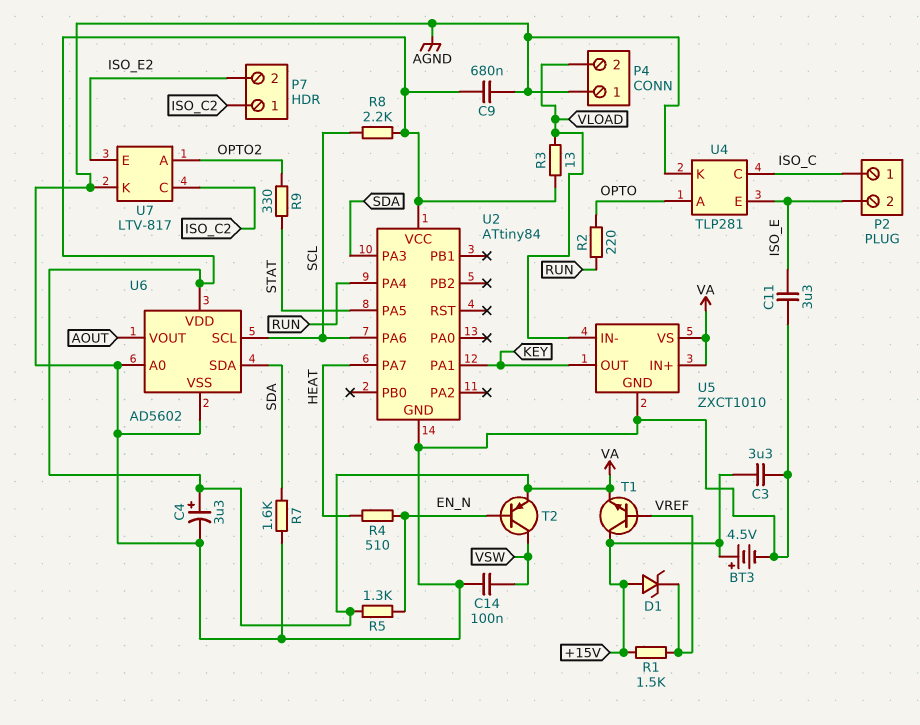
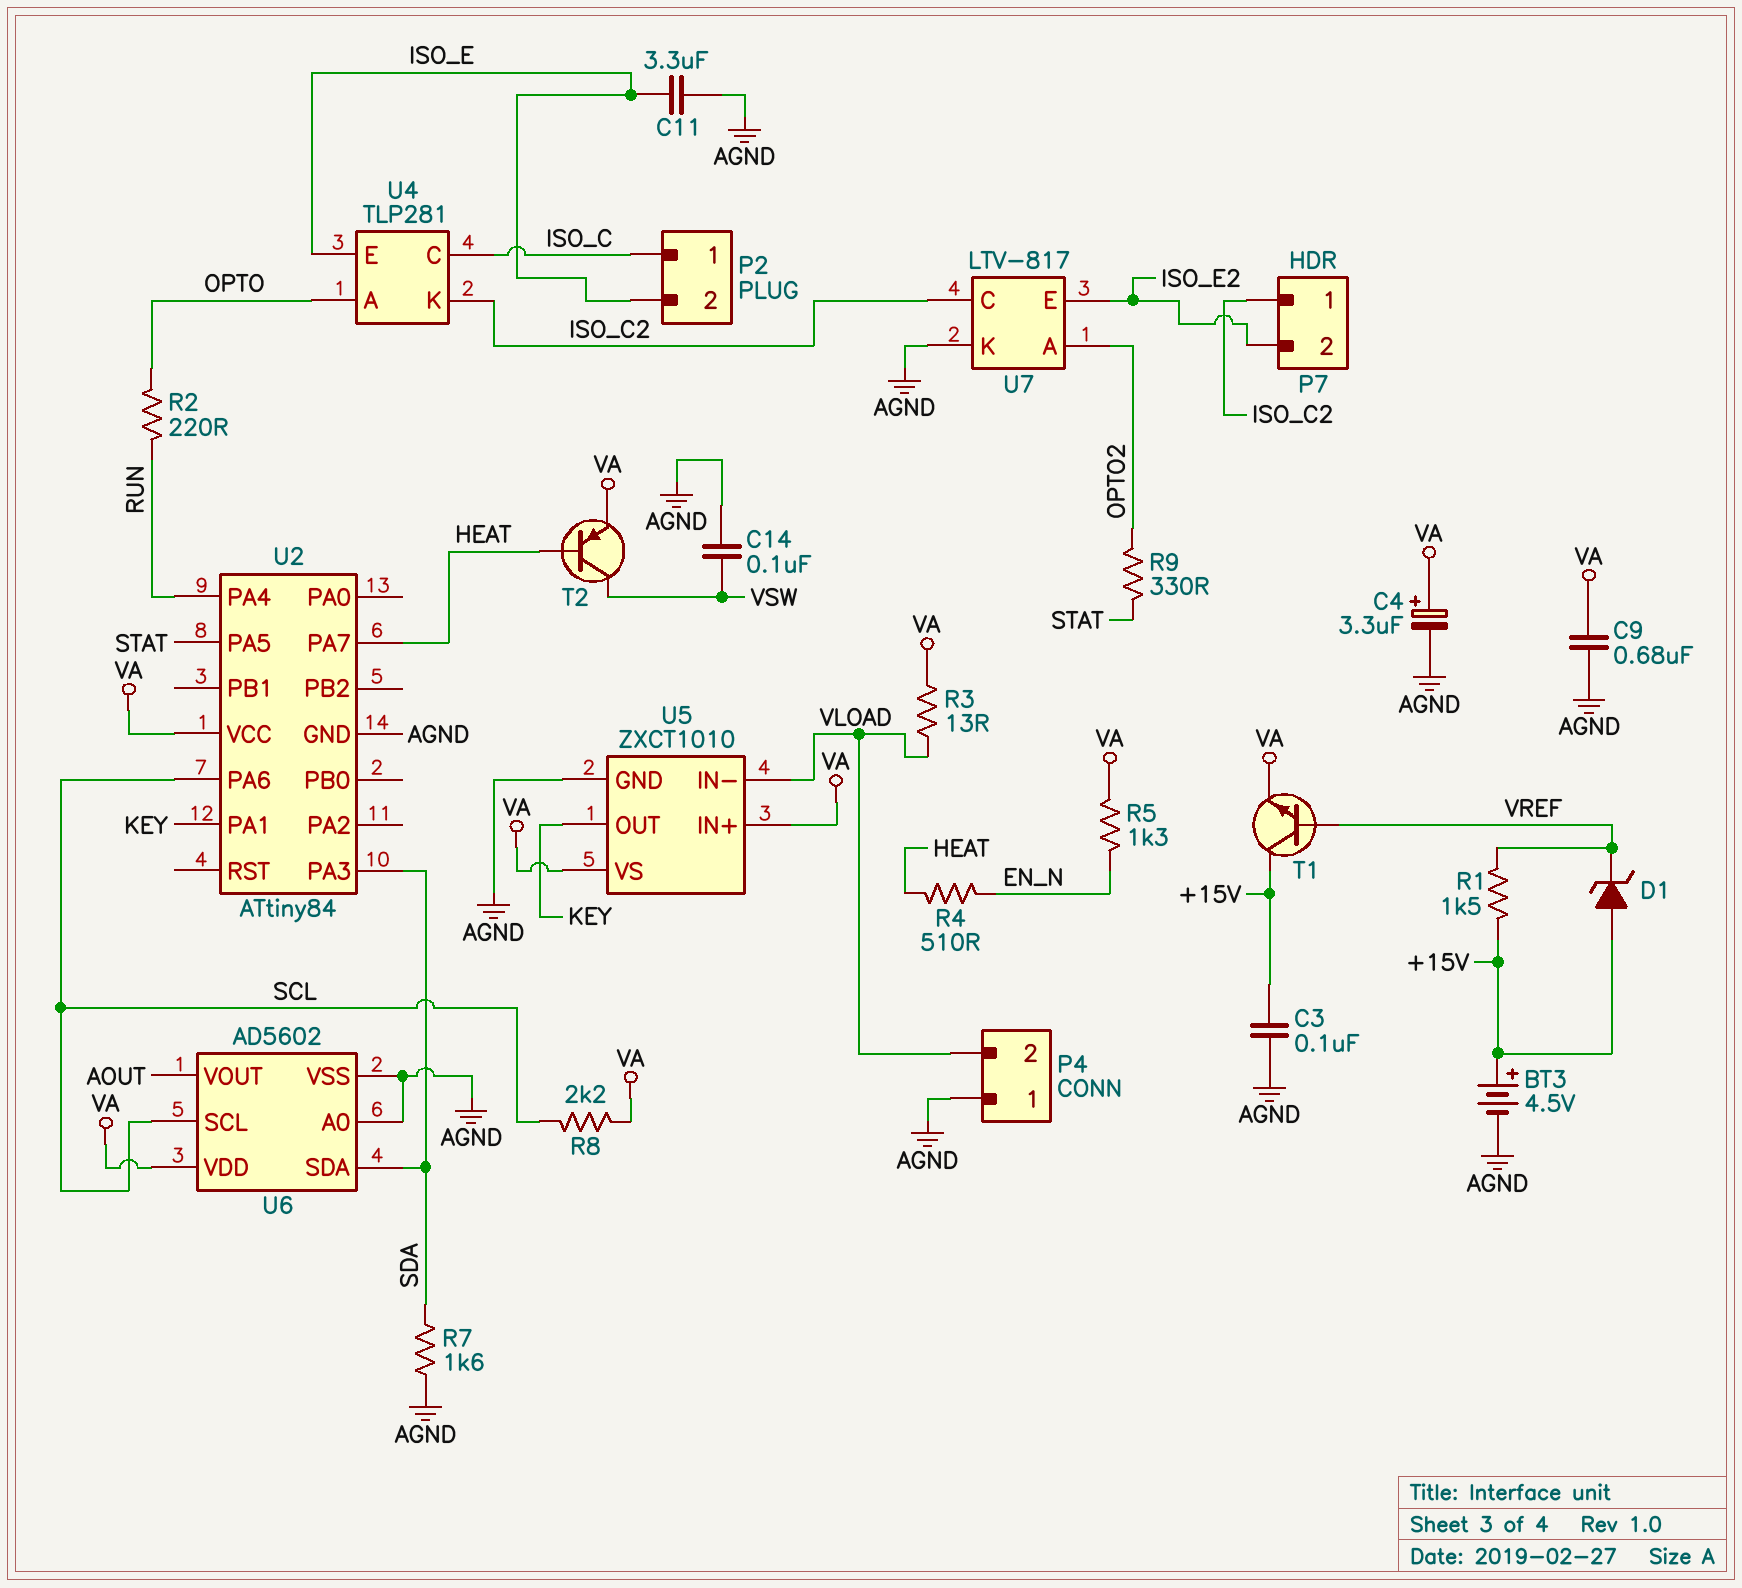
C3: 3.3uF (+15V, AGND) -> 100nF (+15V, AGND)
T2: PNP (B EN_N, C VSW, E VA) -> PNP (B HEAT, C VSW, E VA)
U4 pin K: AGND -> ISO_C2

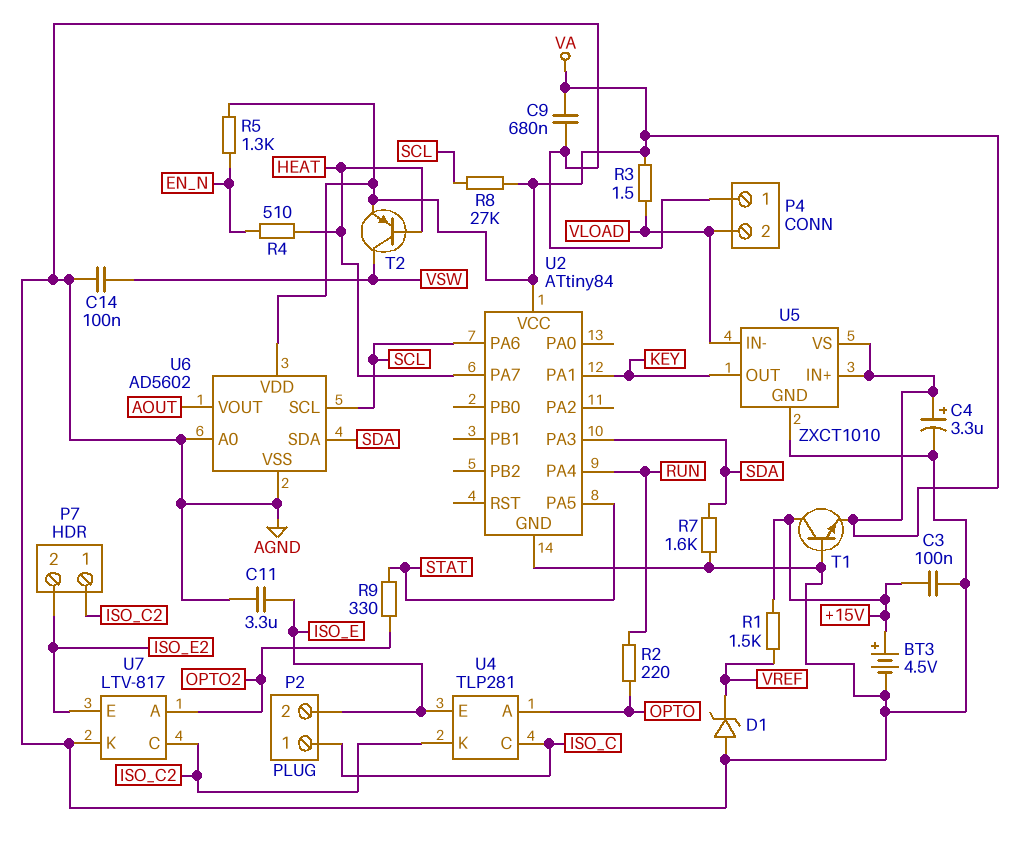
D1: zener (A +15V, K VREF) -> zener (A AGND, K VREF)
R3: 13 (VA, VLOAD) -> 1.5 (VA, VLOAD)
R8: 2.2k (SCL, VA) -> 27k (SCL, VA)
T1: NPN (B VREF, C +15V, E VA) -> NPN (B AGND, C +15V, E VA)

